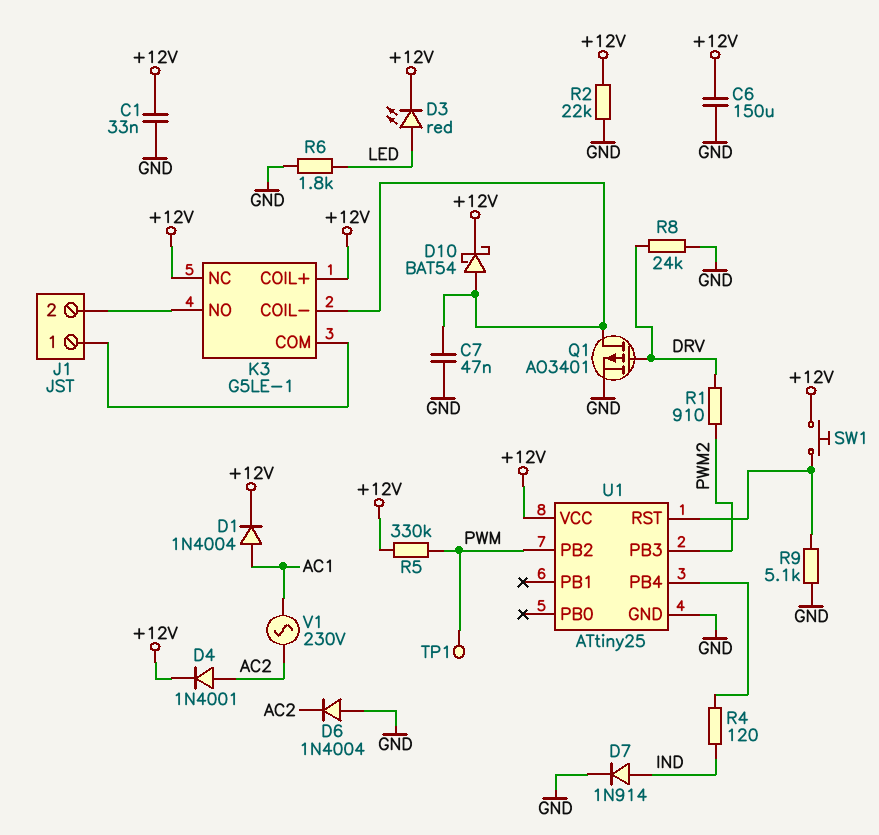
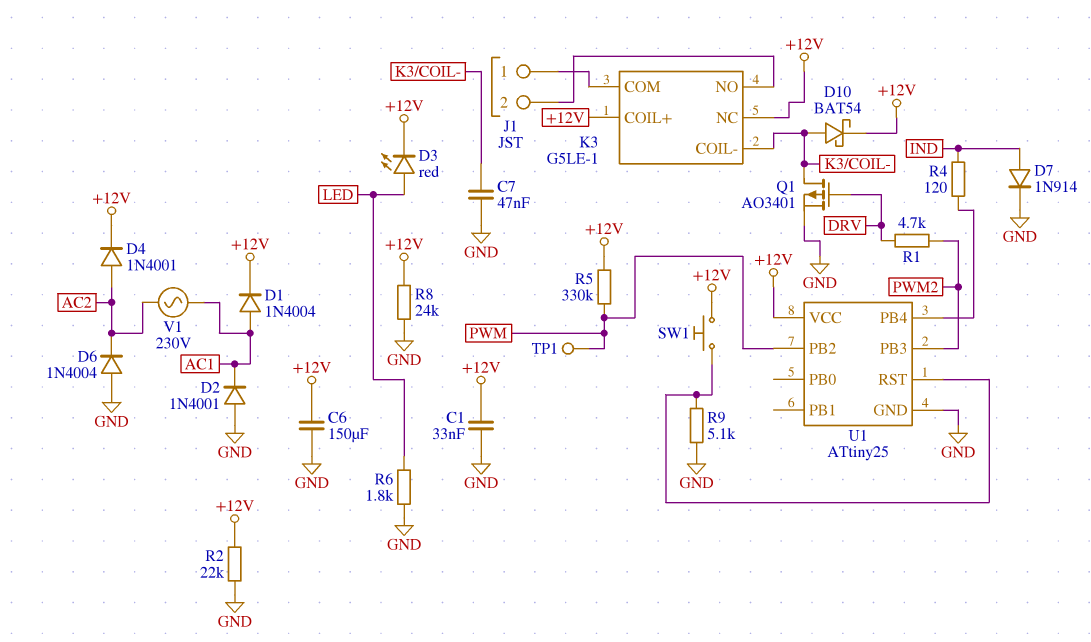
D2: none -> diode 1N4001 (A GND, K AC1)
R1: 910 (DRV, PWM2) -> 4.7k (DRV, PWM2)
R8: 24k (DRV, GND) -> 24k (+12V, GND)

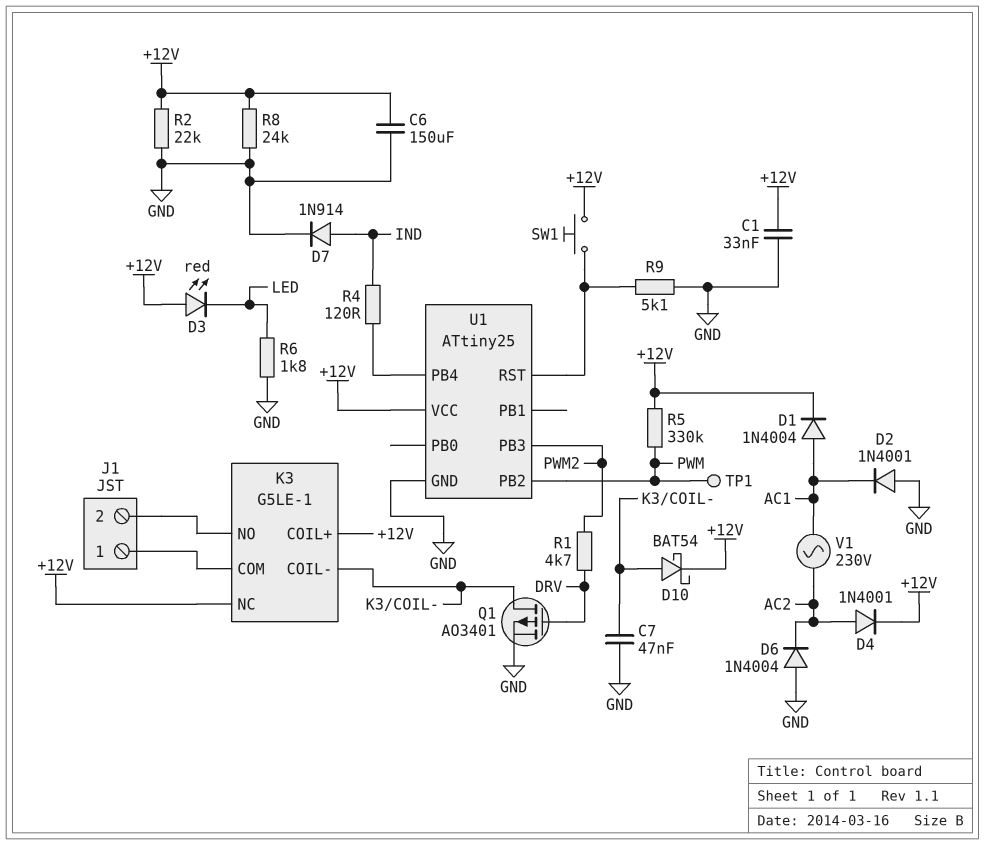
D3: LED red (A LED, K +12V) -> LED red (A +12V, K LED)

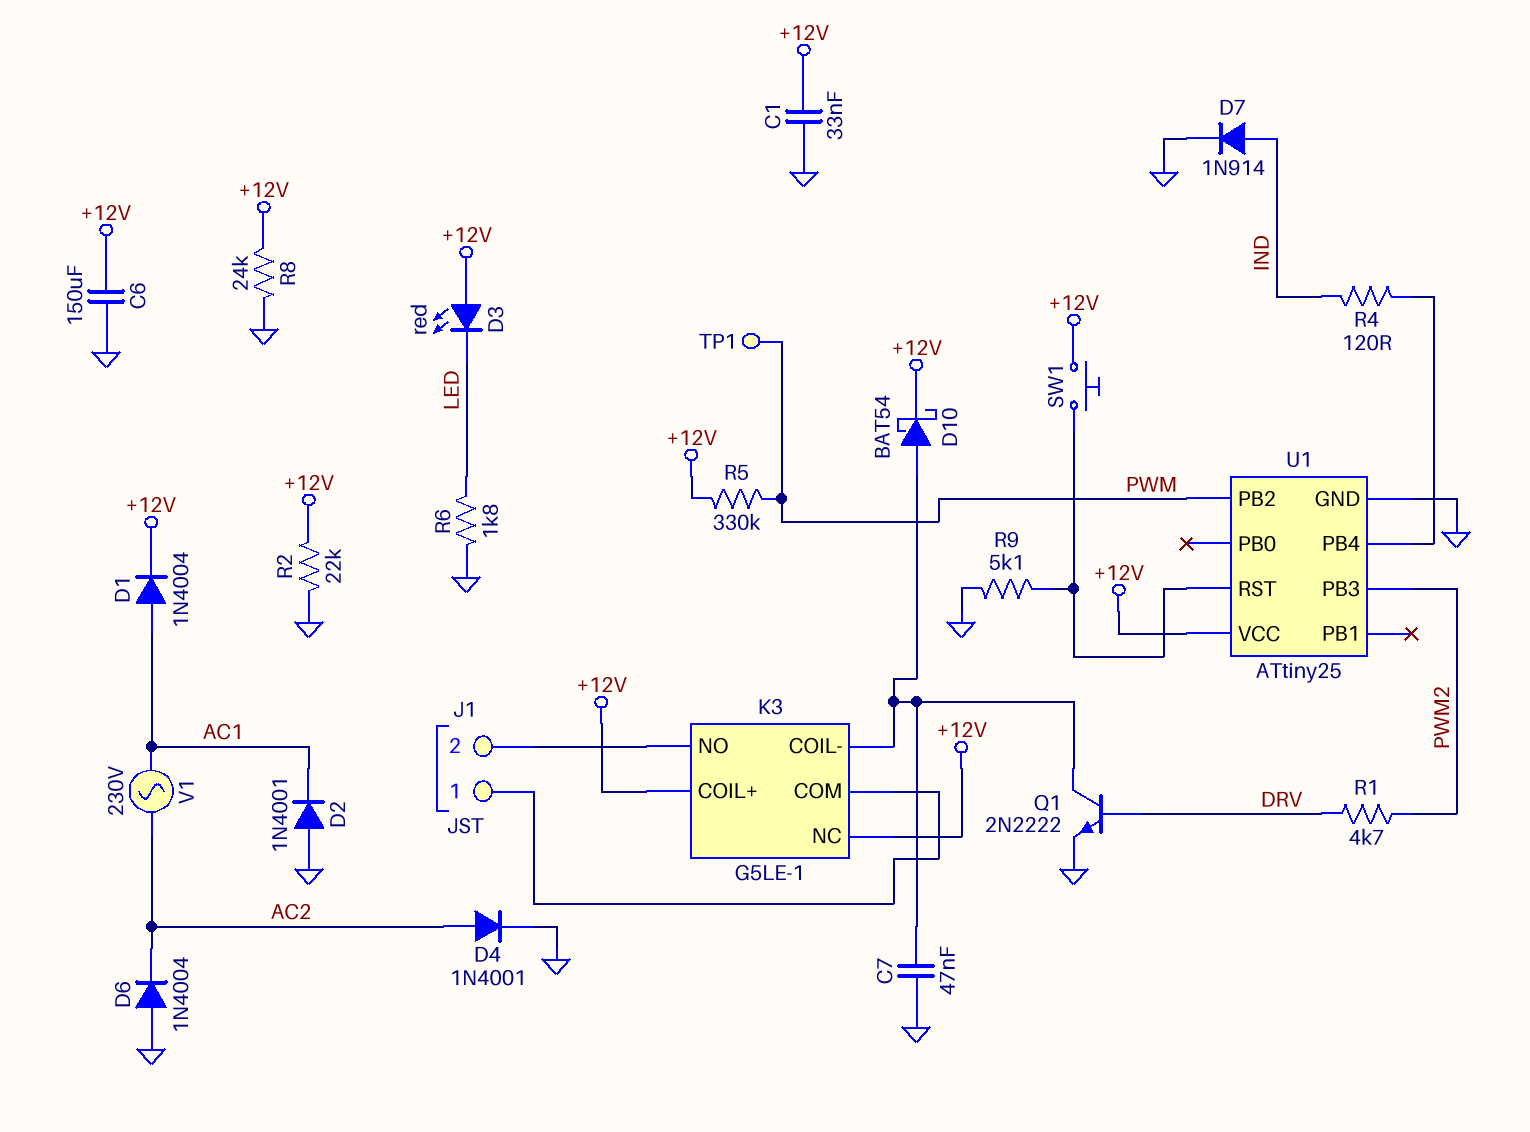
D4: diode 1N4001 (A AC2, K +12V) -> diode 1N4001 (A AC2, K GND)
Q1: PMOS AO3401 (G DRV, D K3/COIL-, S GND) -> NPN 2N2222 (B DRV, C K3/COIL-, E GND)

